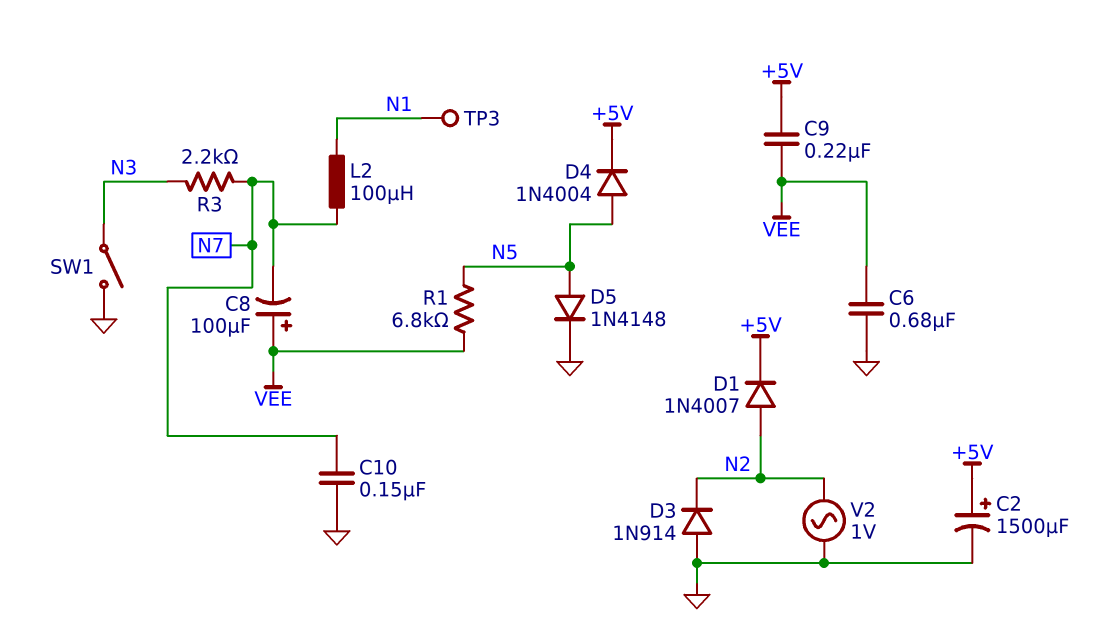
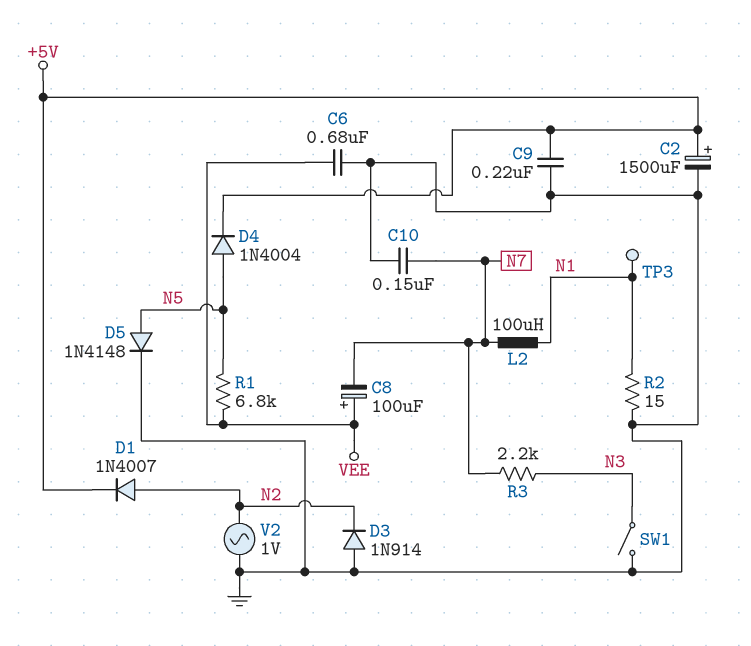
C9: 220nF (+5V, VEE) -> 220nF (+5V, GND)
R2: none -> 15 (GND, N1)

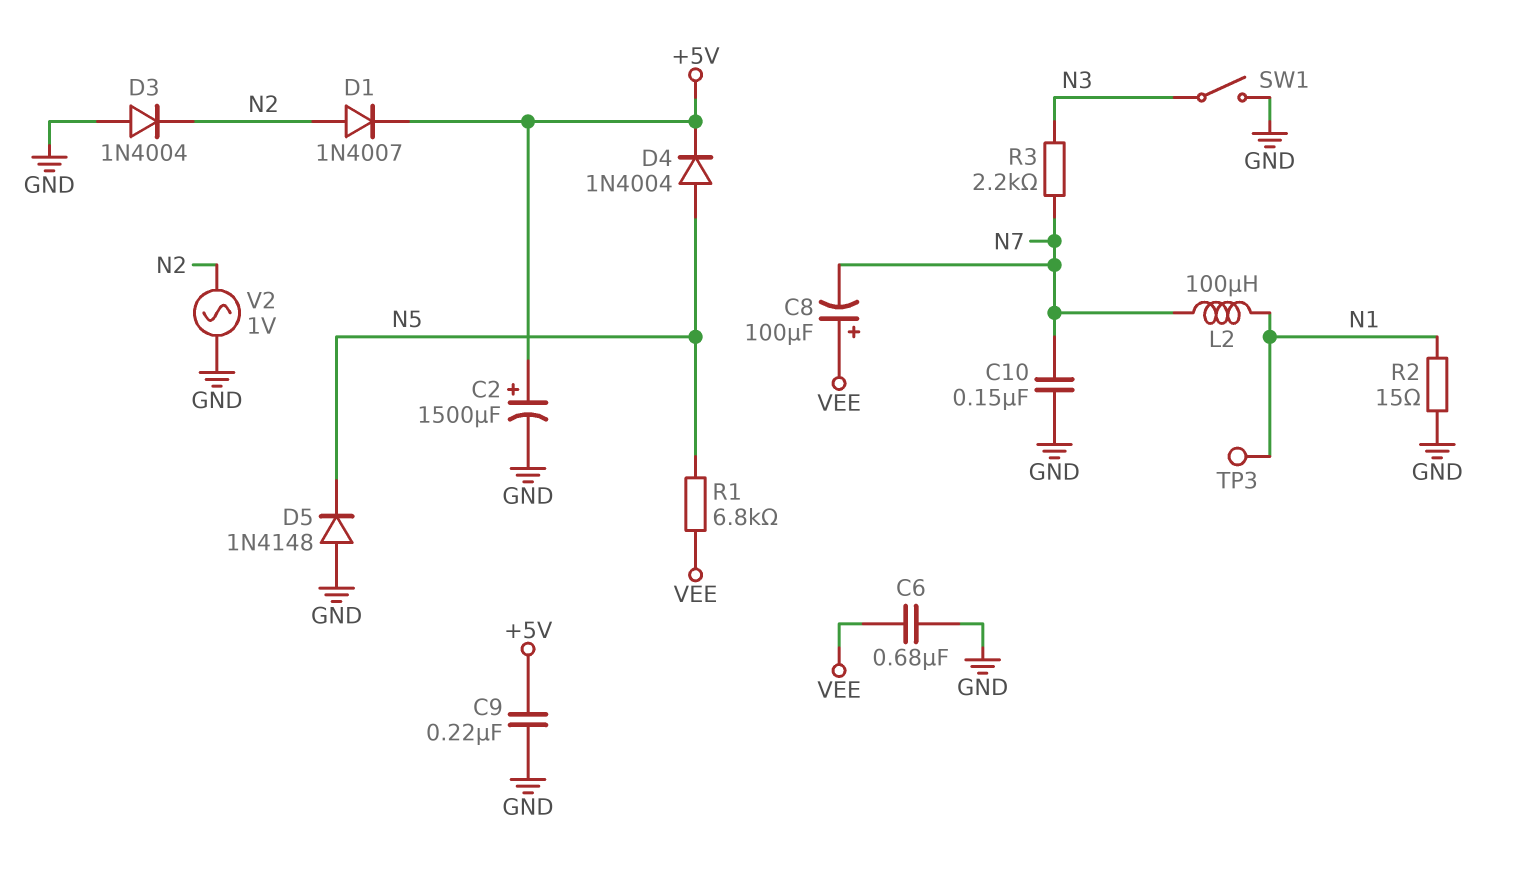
D3: diode 1N914 (A GND, K N2) -> diode 1N4004 (A GND, K N2)
D5: diode 1N4148 (A N5, K GND) -> diode 1N4148 (A GND, K N5)

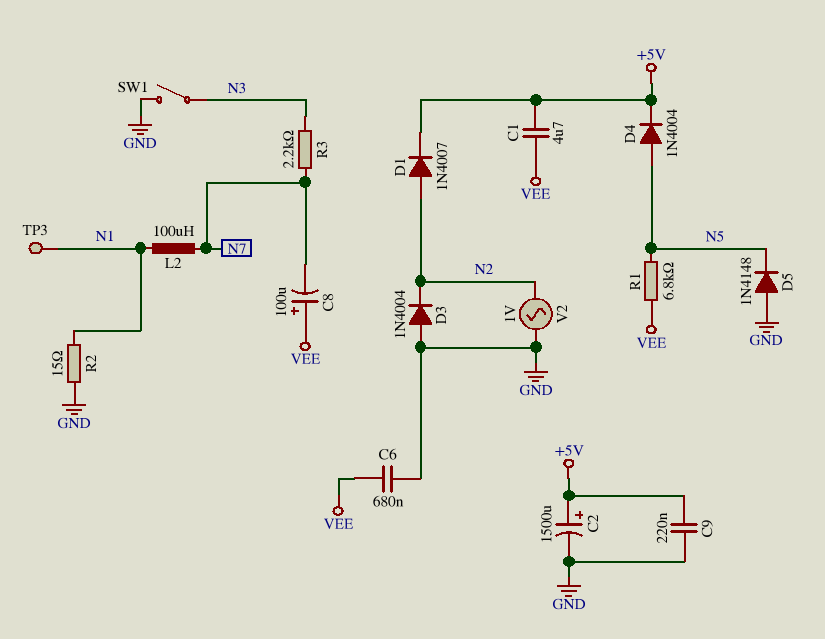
C1: none -> 4.7uF (+5V, VEE)
C10: 150nF (GND, N7) -> none

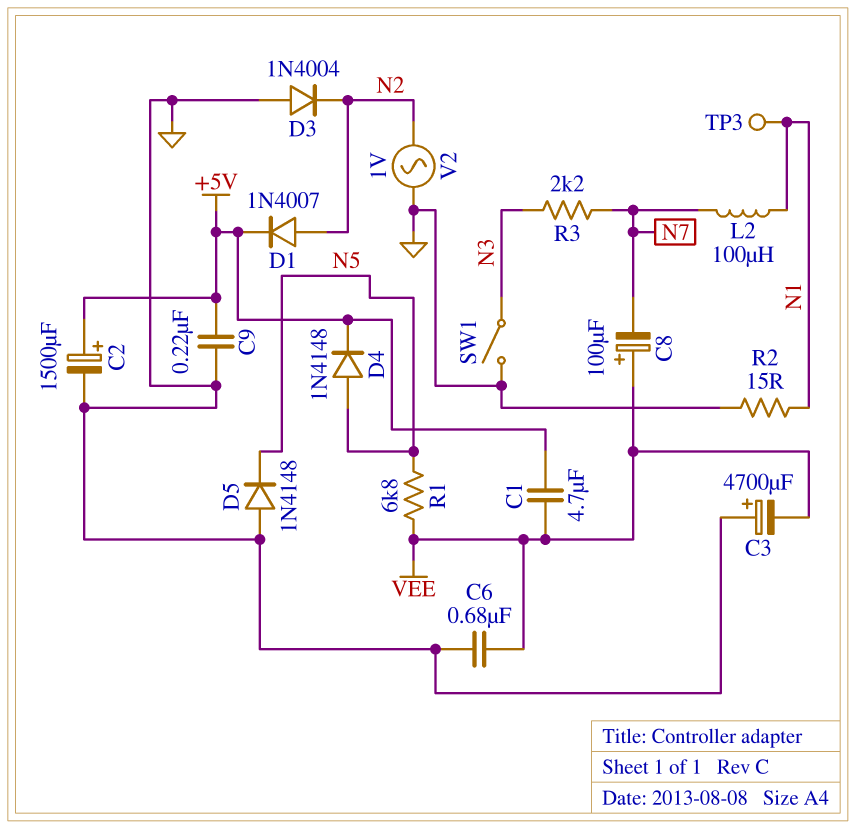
C3: none -> 4700uF (plus GND, minus VEE)
D4: diode 1N4004 (A N5, K +5V) -> diode 1N4148 (A N5, K +5V)

